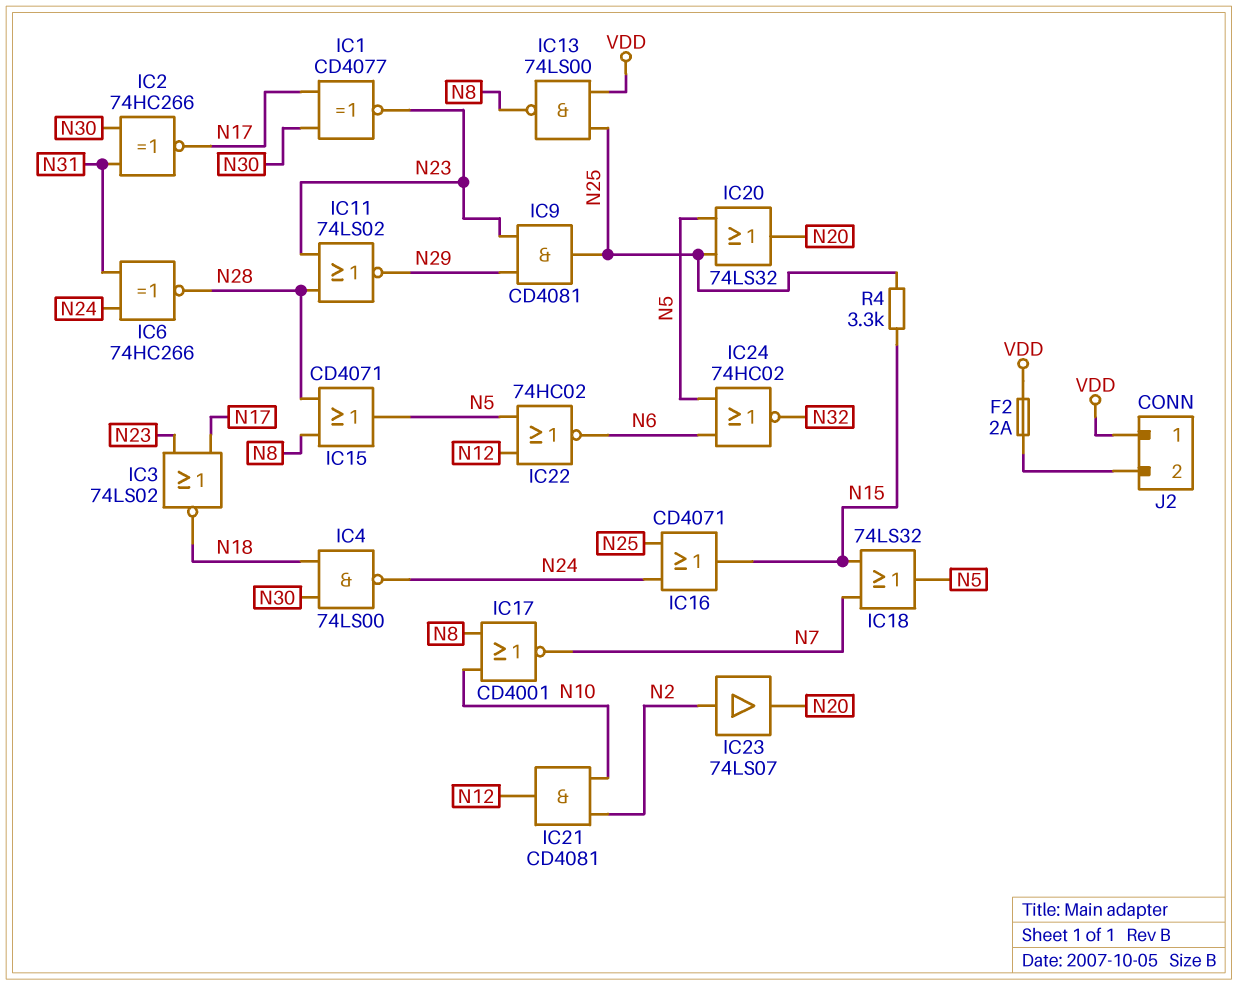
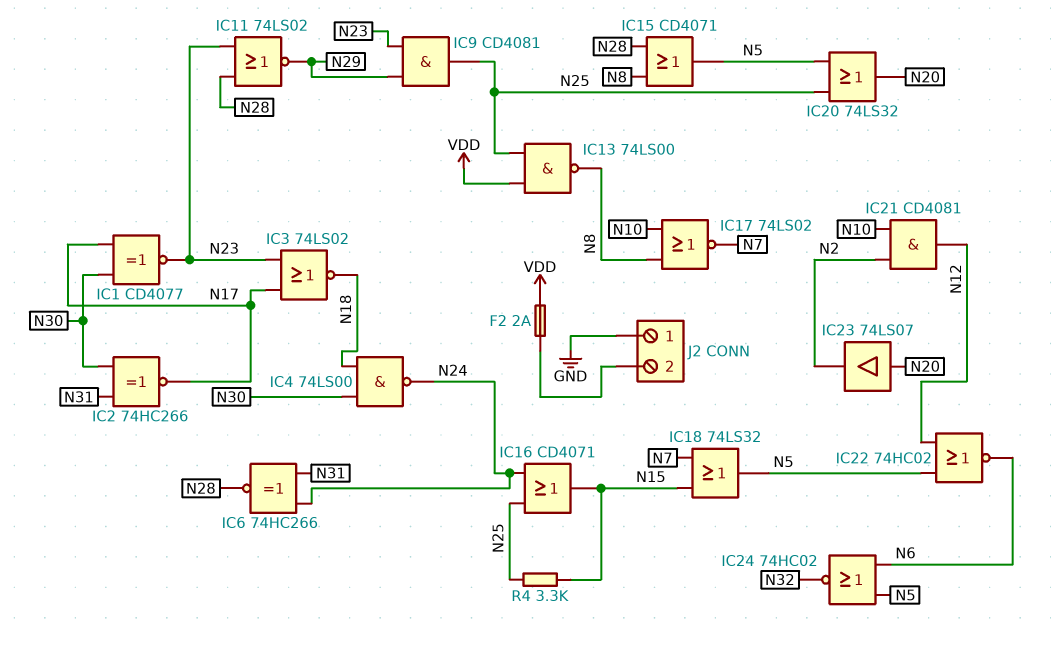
IC17: NOR CD4001 (in N8, in N10, out N7) -> NOR 74LS02 (in N8, in N10, out N7)
IC23: buffer 74LS07 (in N2, out N20) -> buffer 74LS07 (in N20, out N2)
J2 pin 1: VDD -> GND

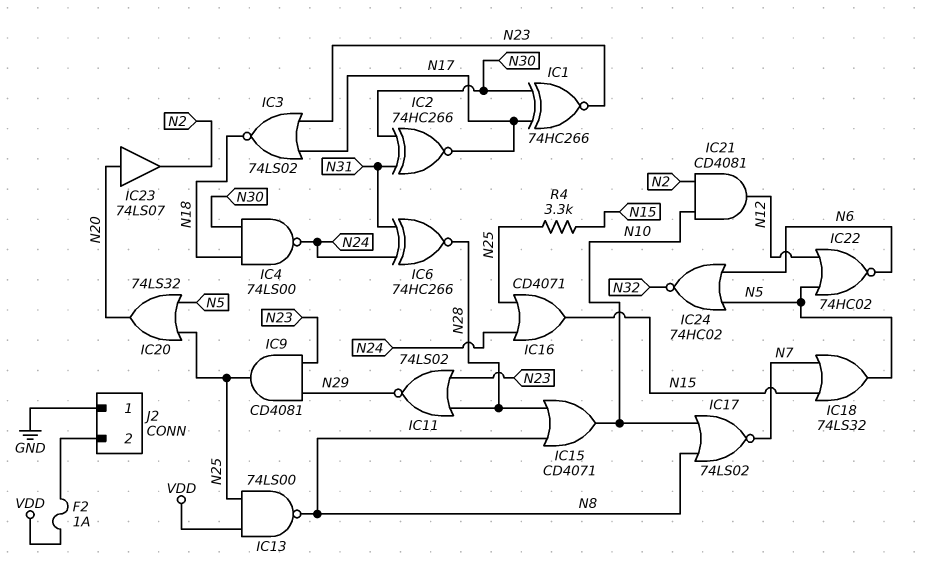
F2: 2A (J2/2, VDD) -> 1A (J2/2, VDD)
IC1: XNOR CD4077 (in N17, in N30, out N23) -> XNOR 74HC266 (in N17, in N30, out N23)
IC15: OR CD4071 (in N8, in N28, out N5) -> OR CD4071 (in N8, in N28, out N10)

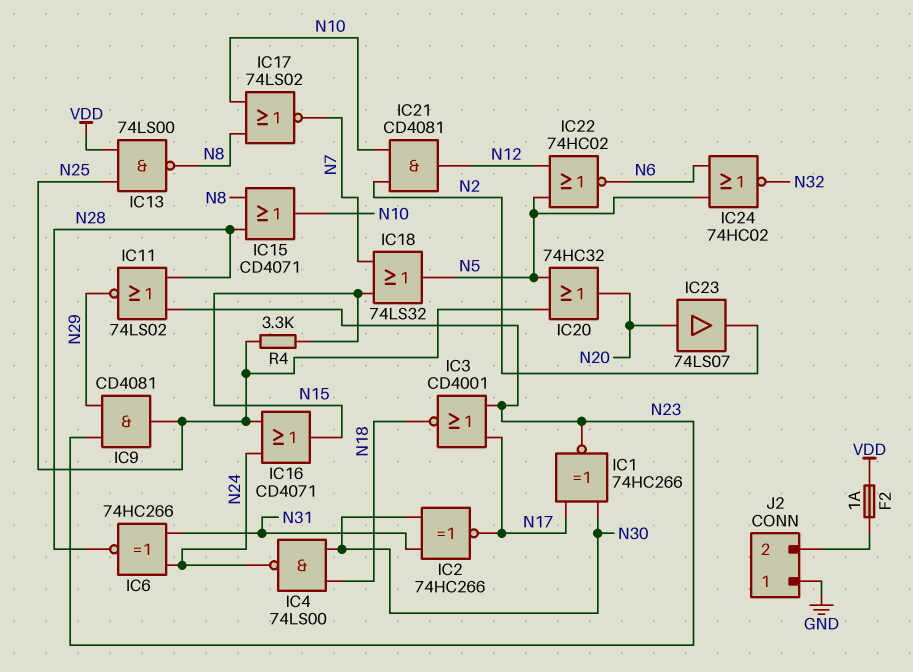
IC3: NOR 74LS02 (in N17, in N23, out N18) -> NOR CD4001 (in N17, in N23, out N18)
IC20: OR 74LS32 (in N5, in N25, out N20) -> OR 74HC32 (in N5, in N25, out N20)

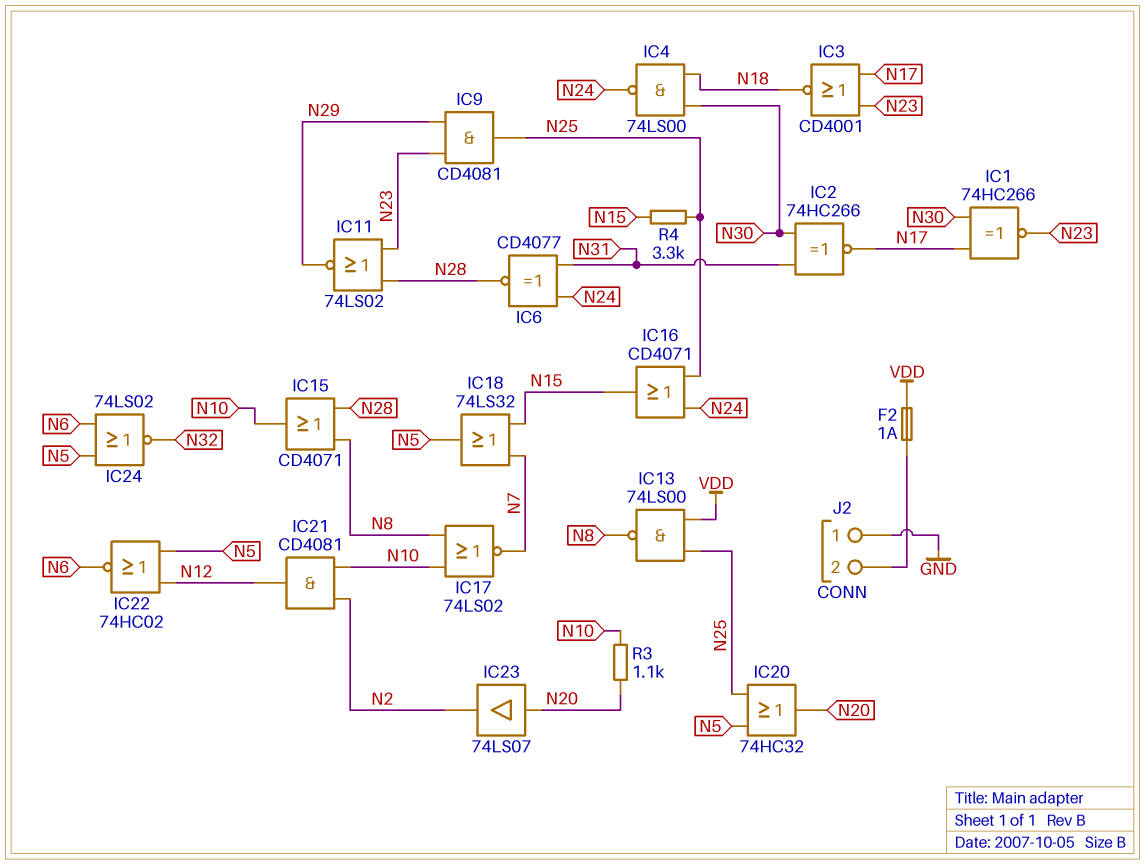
IC6: XNOR 74HC266 (in N24, in N31, out N28) -> XNOR CD4077 (in N24, in N31, out N28)
IC24: NOR 74HC02 (in N5, in N6, out N32) -> NOR 74LS02 (in N5, in N6, out N32)
R3: none -> 1.1k (N10, N20)

